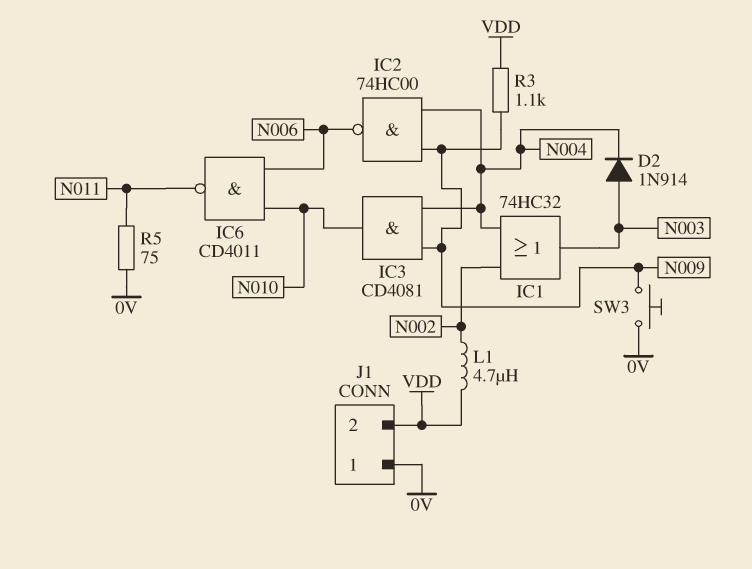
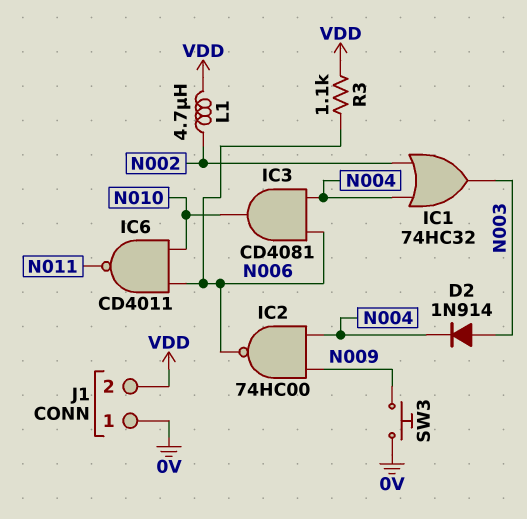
IC3: AND CD4081 (in N004, in N009, out N010) -> AND CD4081 (in N004, in N006, out N010)
R3: 1.1k (N009, VDD) -> 1.1k (N006, VDD)
R5: 75 (0V, N011) -> none

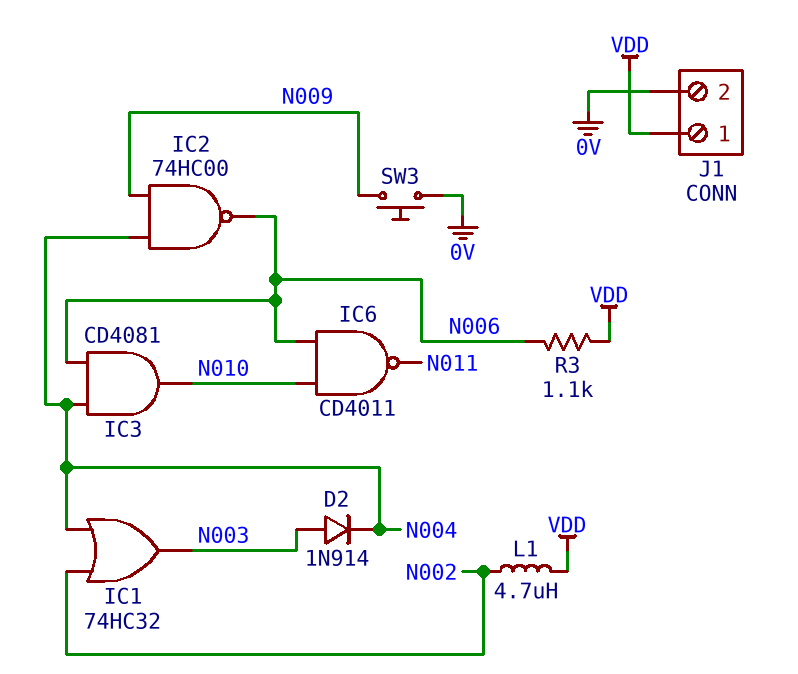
J1 pin 1: 0V -> VDD
J1 pin 2: VDD -> 0V

